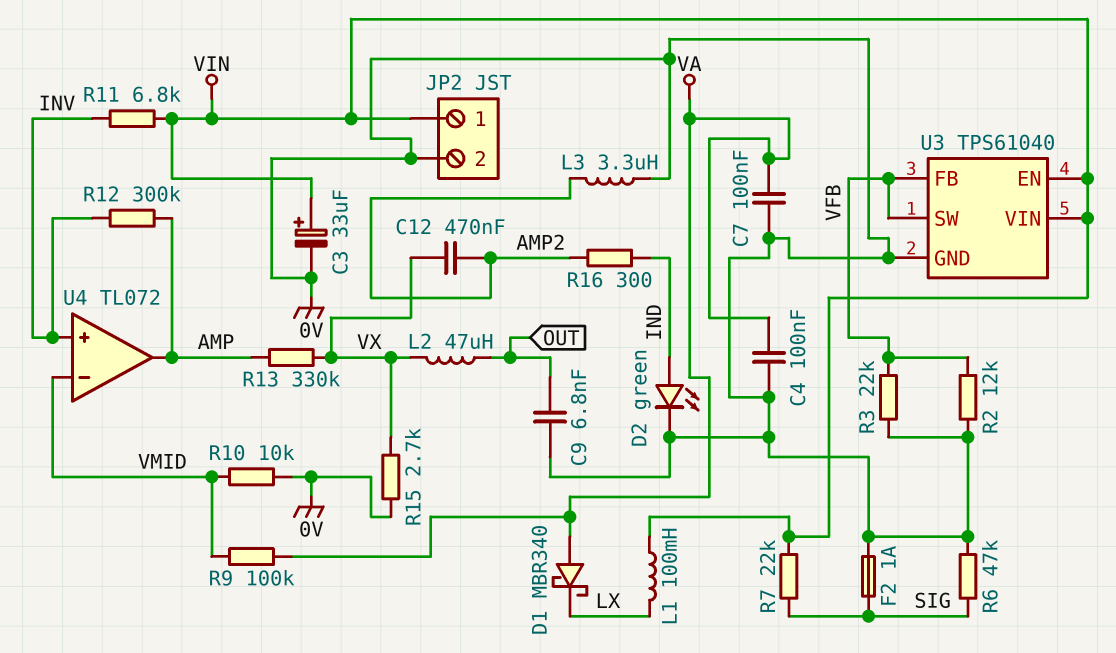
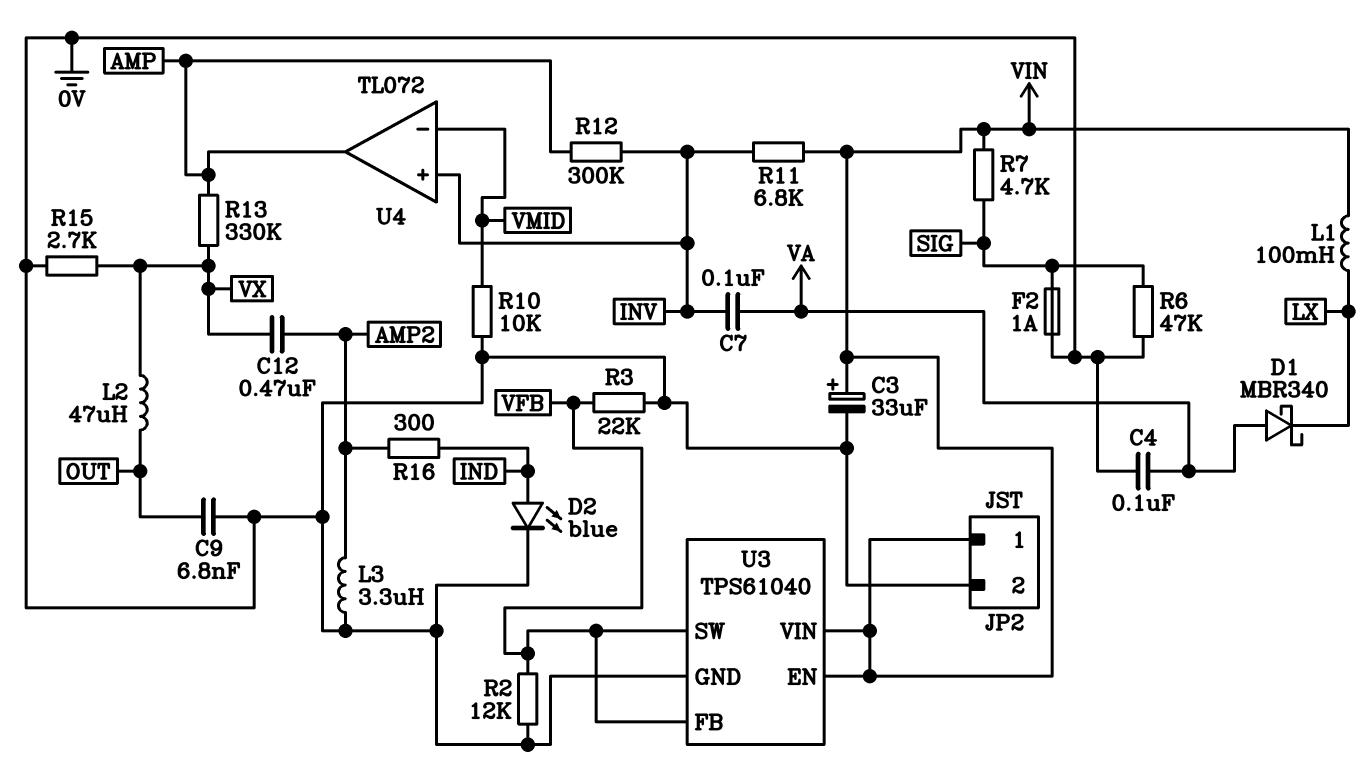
C7: 100nF (0V, VA) -> 100nF (INV, VA)
D2: LED green (A IND, K 0V) -> LED blue (A IND, K 0V)
R7: 22k (SIG, VIN) -> 4.7k (SIG, VIN)
R9: 100k (VA, VMID) -> none

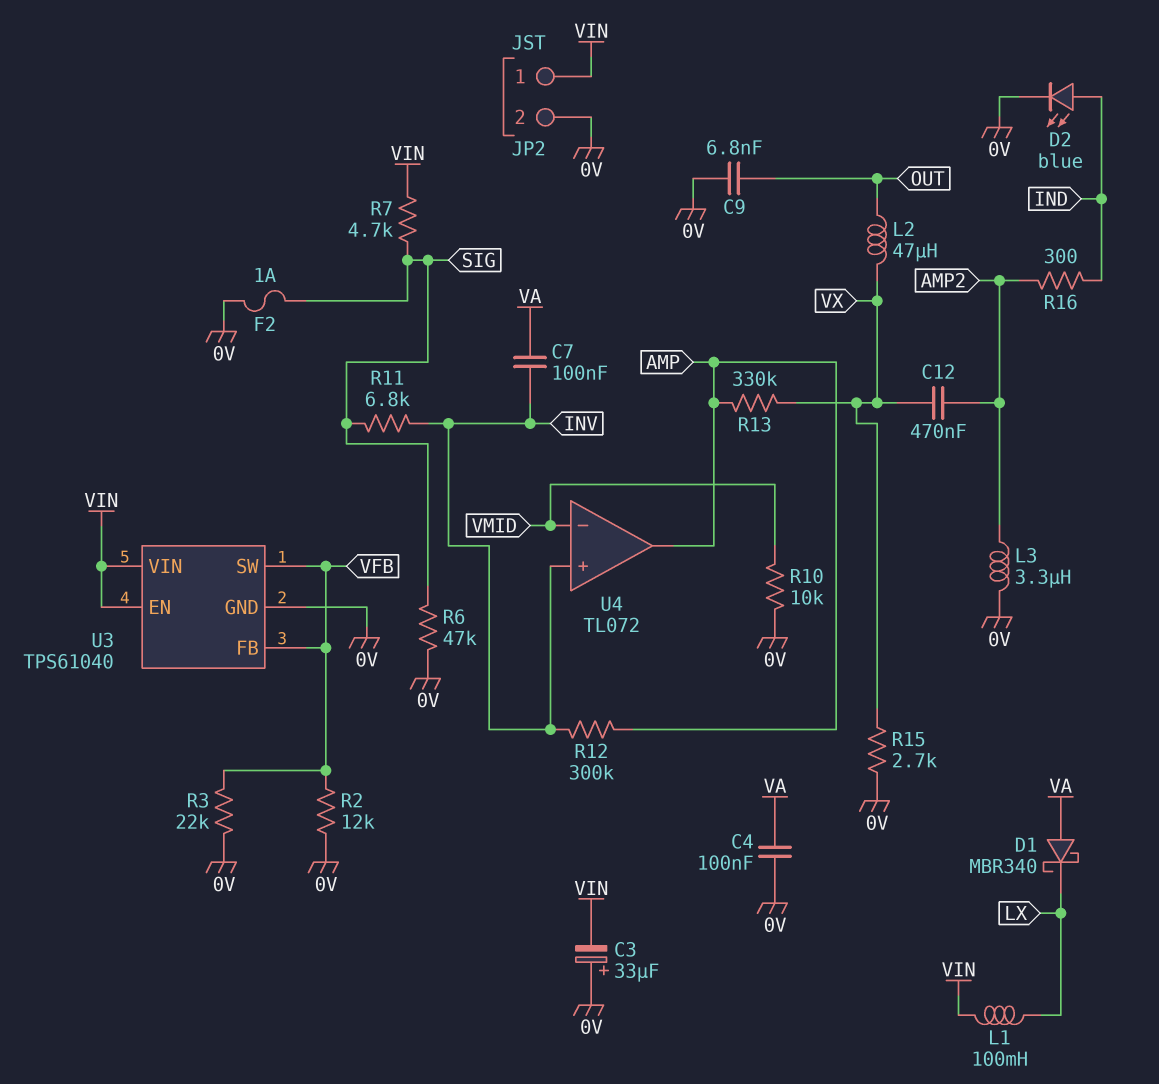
C3: 33uF (plus VIN, minus 0V) -> 33uF (plus 0V, minus VIN)
R11: 6.8k (INV, VIN) -> 6.8k (INV, SIG)

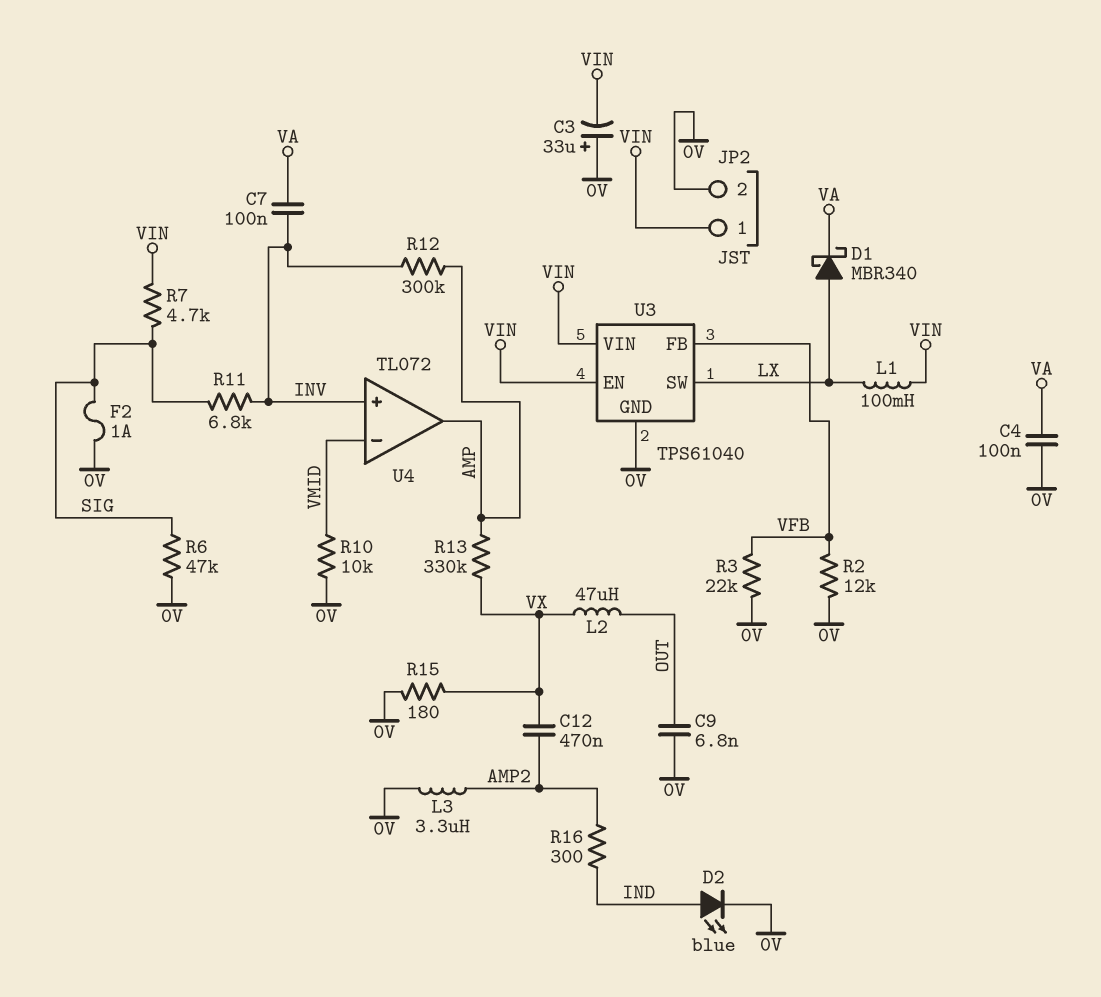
D1: schottky MBR340 (A VA, K LX) -> schottky MBR340 (A LX, K VA)
R15: 2.7k (0V, VX) -> 180 (0V, VX)
U3 pin SW: VFB -> LX

